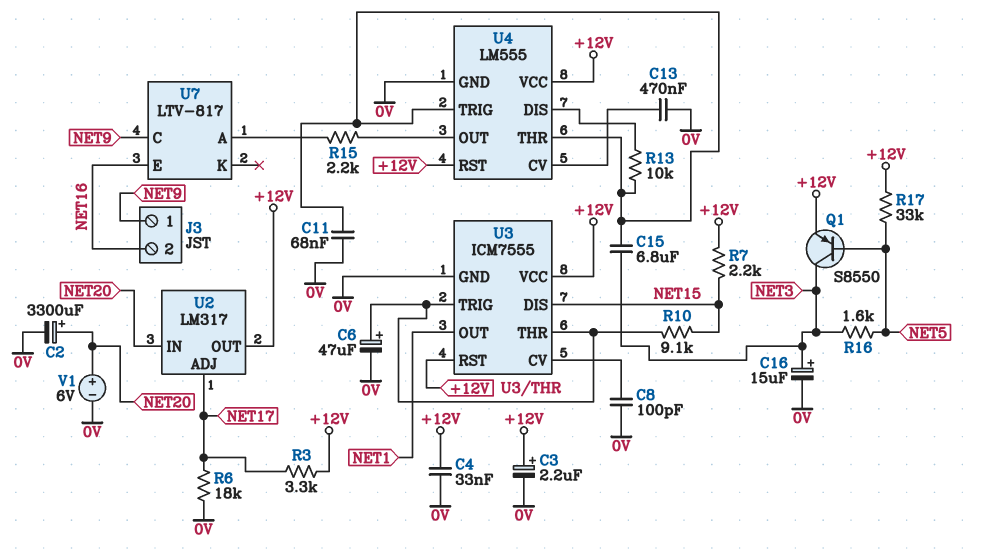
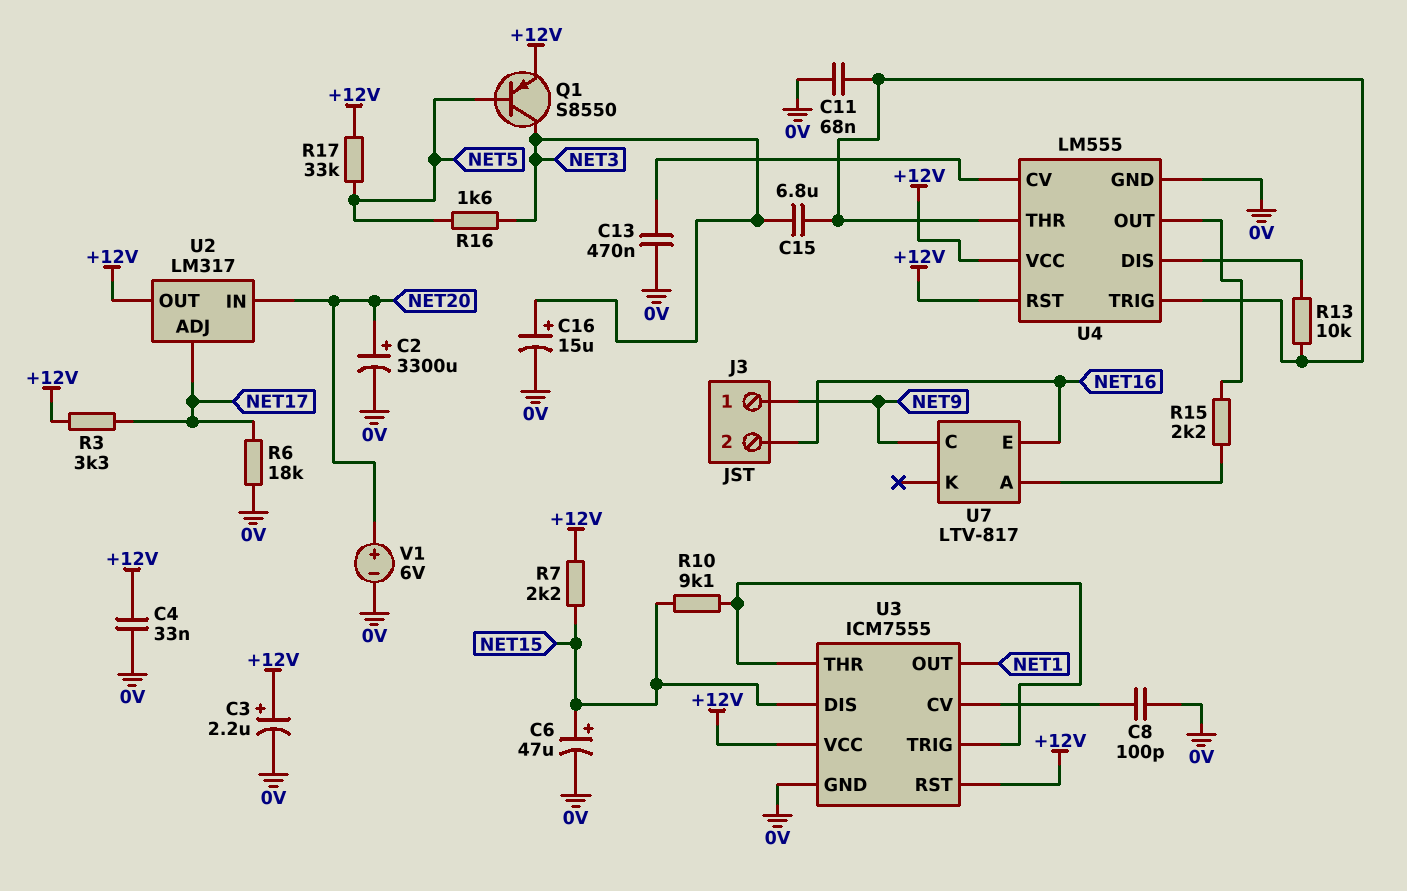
C6: 47uF (plus U3/THR, minus 0V) -> 47uF (plus NET15, minus 0V)

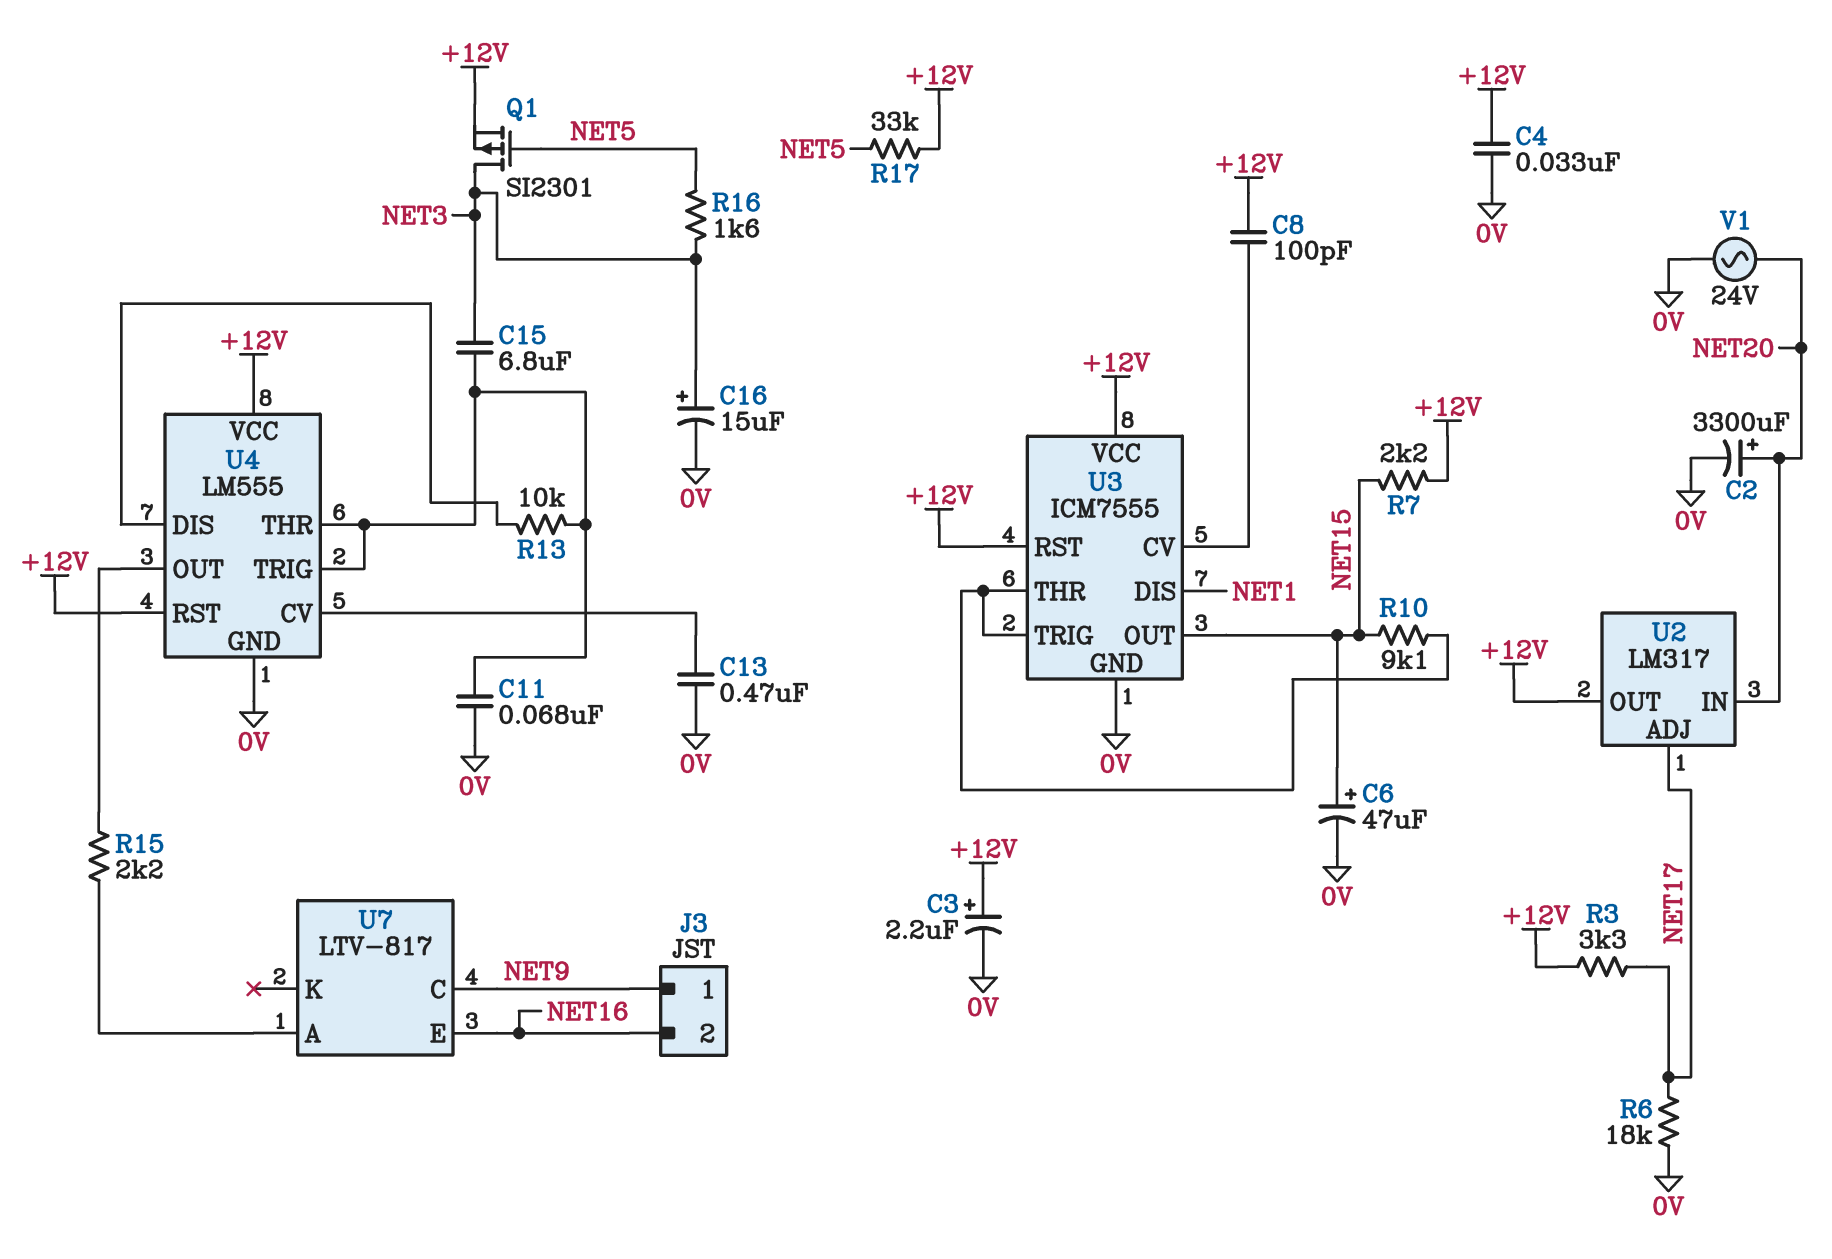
C8: 100pF (0V, U3/CV) -> 100pF (+12V, U3/CV)
Q1: PNP S8550 (B NET5, C NET3, E +12V) -> PMOS SI2301 (G NET5, D NET3, S +12V)
U3 pin DIS: NET15 -> NET1
U3 pin OUT: NET1 -> NET15
V1: 6V (plus NET20, minus 0V) -> AC 24V (0V, NET20)

